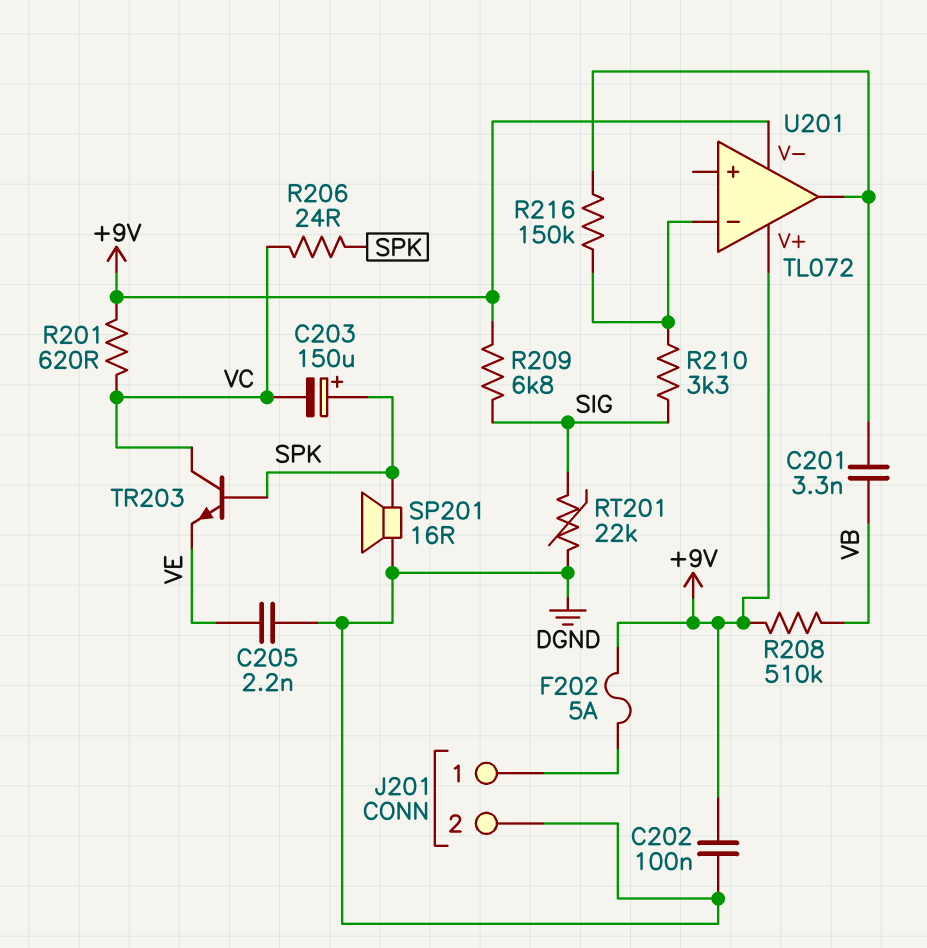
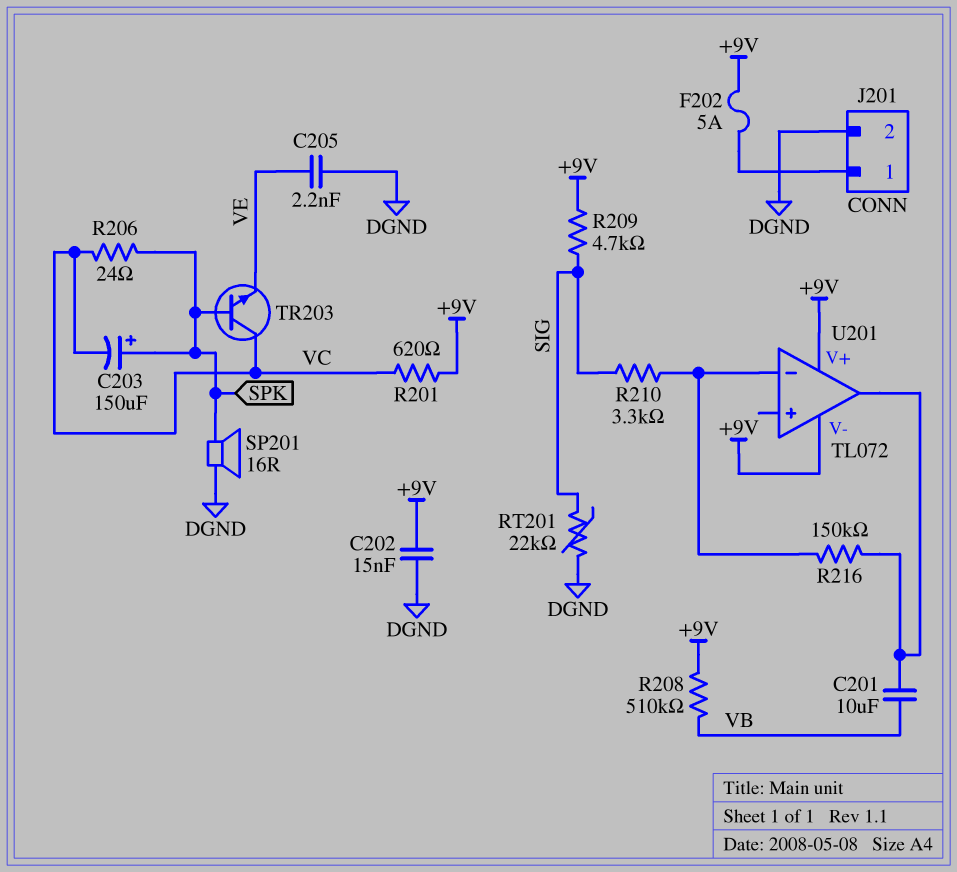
C201: 3.3nF (U201/out, VB) -> 10uF (U201/out, VB)
C202: 100nF (+9V, DGND) -> 15nF (+9V, DGND)
R209: 6.8k (+9V, SIG) -> 4.7k (+9V, SIG)

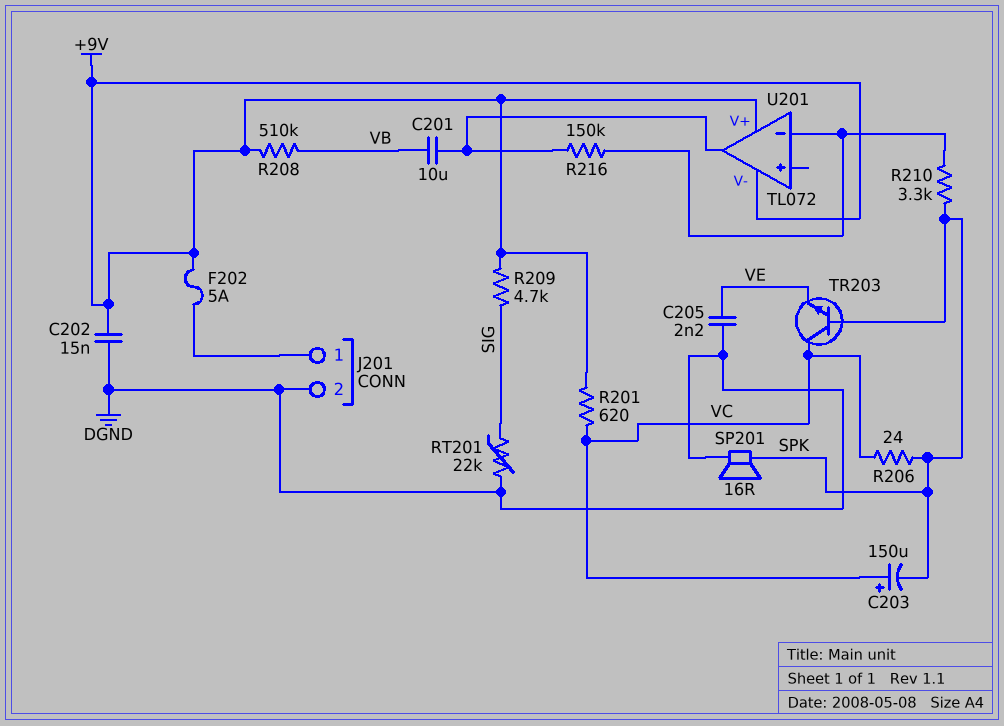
C203: 150uF (plus SPK, minus VC) -> 150uF (plus VC, minus SPK)
R210: 3.3k (SIG, U201/in-) -> 3.3k (SPK, U201/in-)

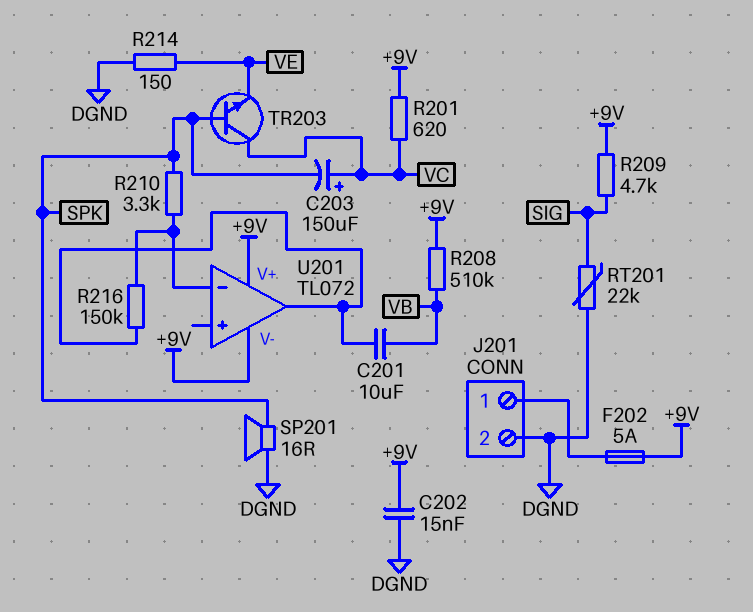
C205: 2.2nF (DGND, VE) -> none
R206: 24 (SPK, VC) -> none
R214: none -> 150 (DGND, VE)

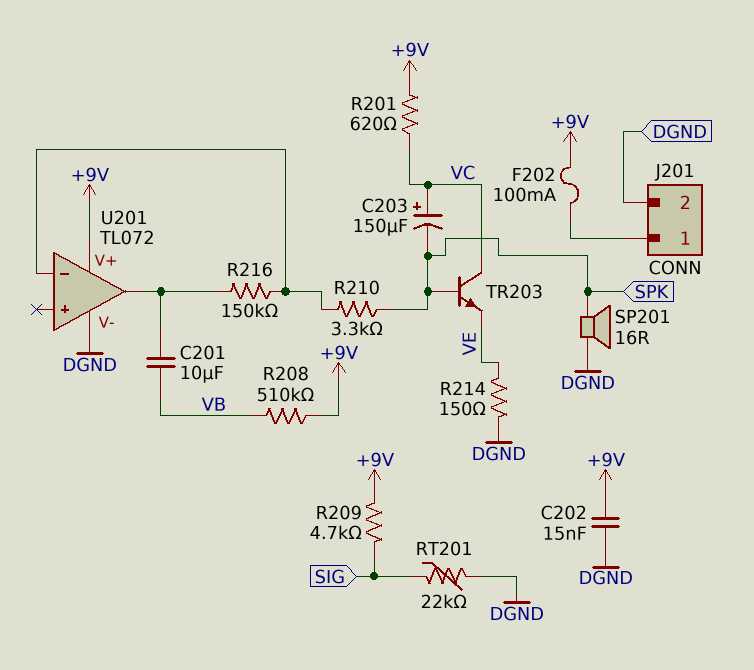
F202: 5A (+9V, J201/1) -> 100mA (+9V, J201/1)
U201 pin V-: +9V -> DGND

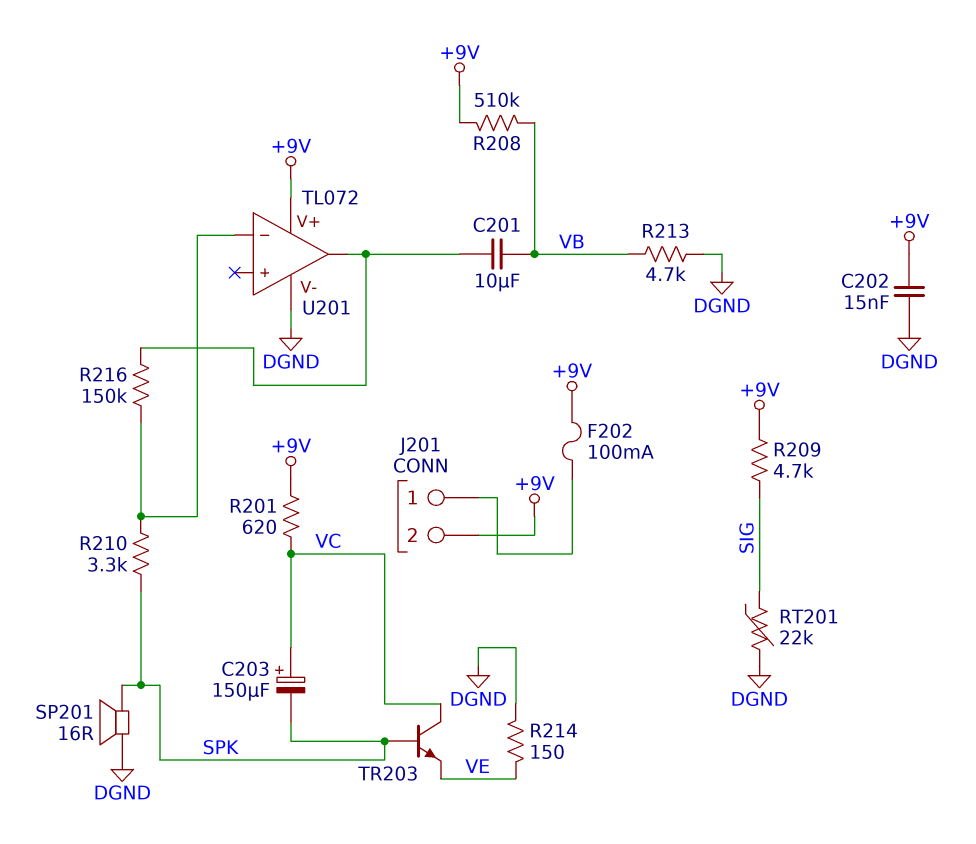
J201 pin 2: DGND -> +9V
R213: none -> 4.7k (DGND, VB)

